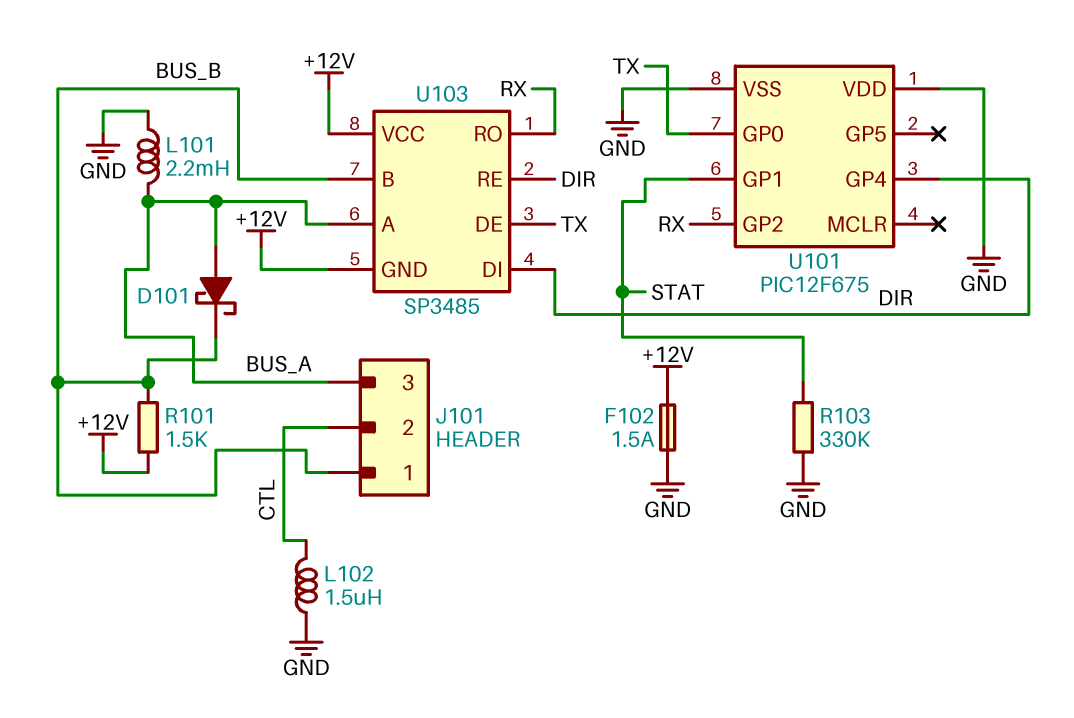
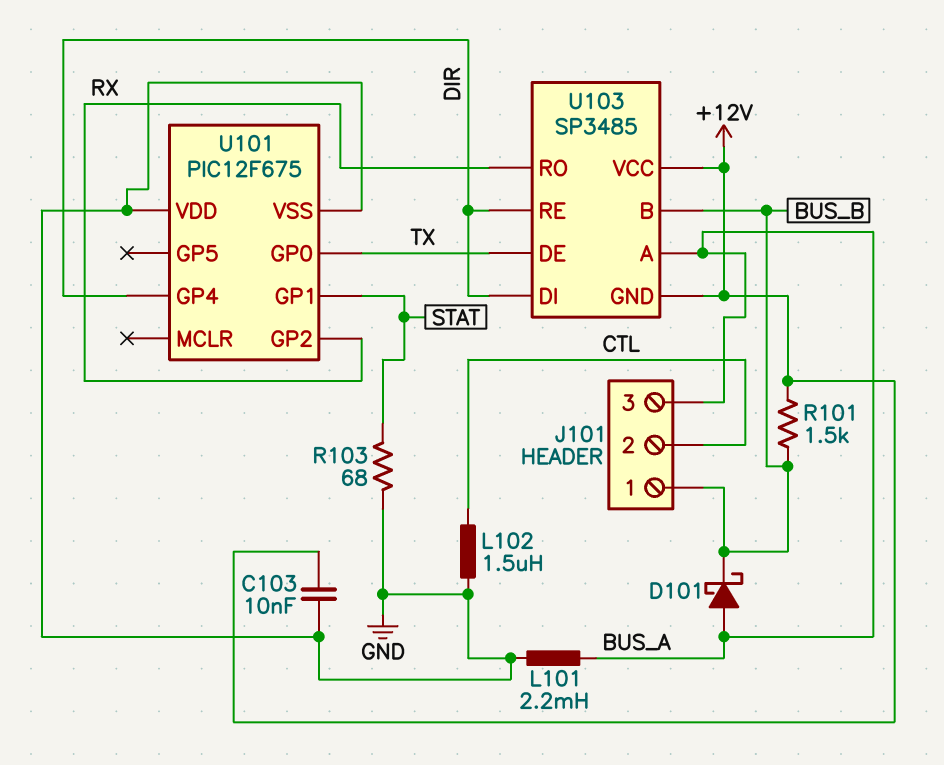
C103: none -> 10nF (+12V, GND)
F102: 1.5A (+12V, GND) -> none
R103: 330k (GND, STAT) -> 68 (GND, STAT)

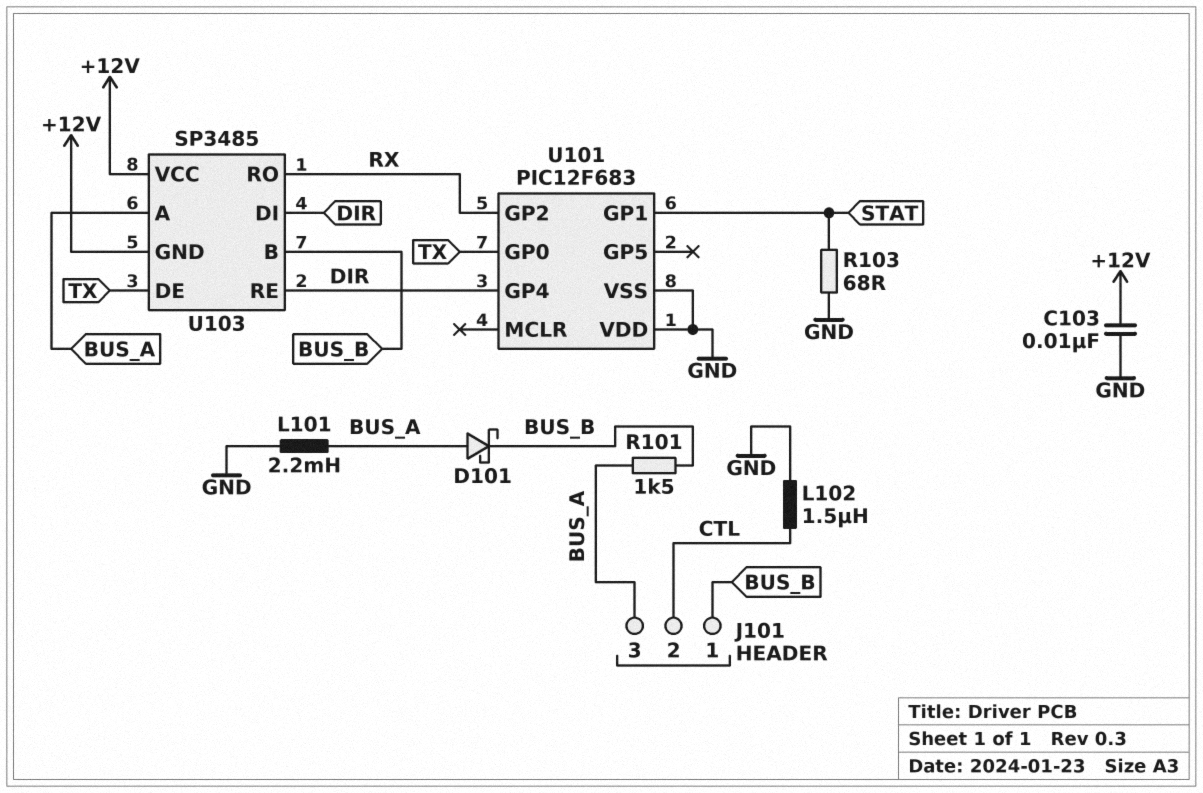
R101: 1.5k (+12V, BUS_B) -> 1.5k (BUS_A, BUS_B)
U101: PIC12F675 -> PIC12F683

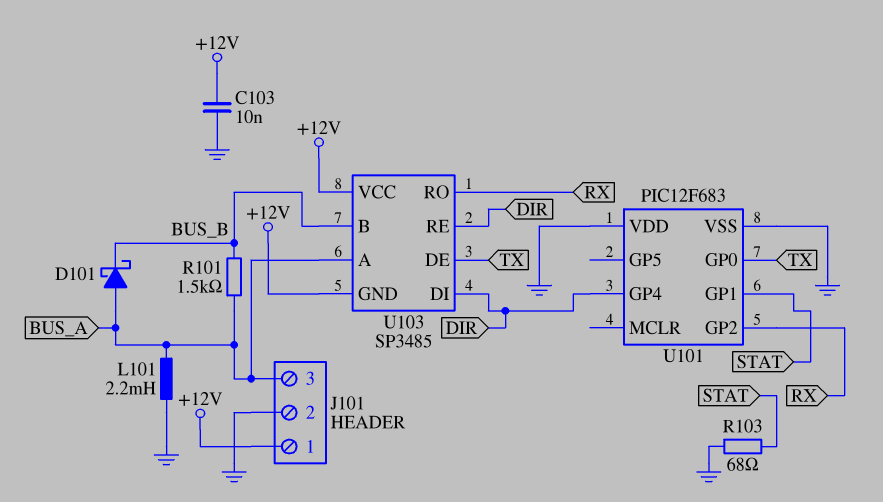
J101 pin 1: BUS_B -> +12V
J101 pin 2: CTL -> GND
L102: 1.5uH (CTL, GND) -> none

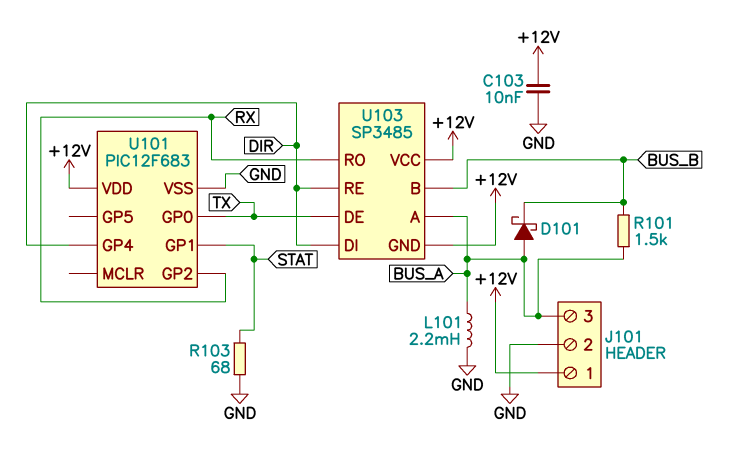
U101 pin VDD: GND -> +12V

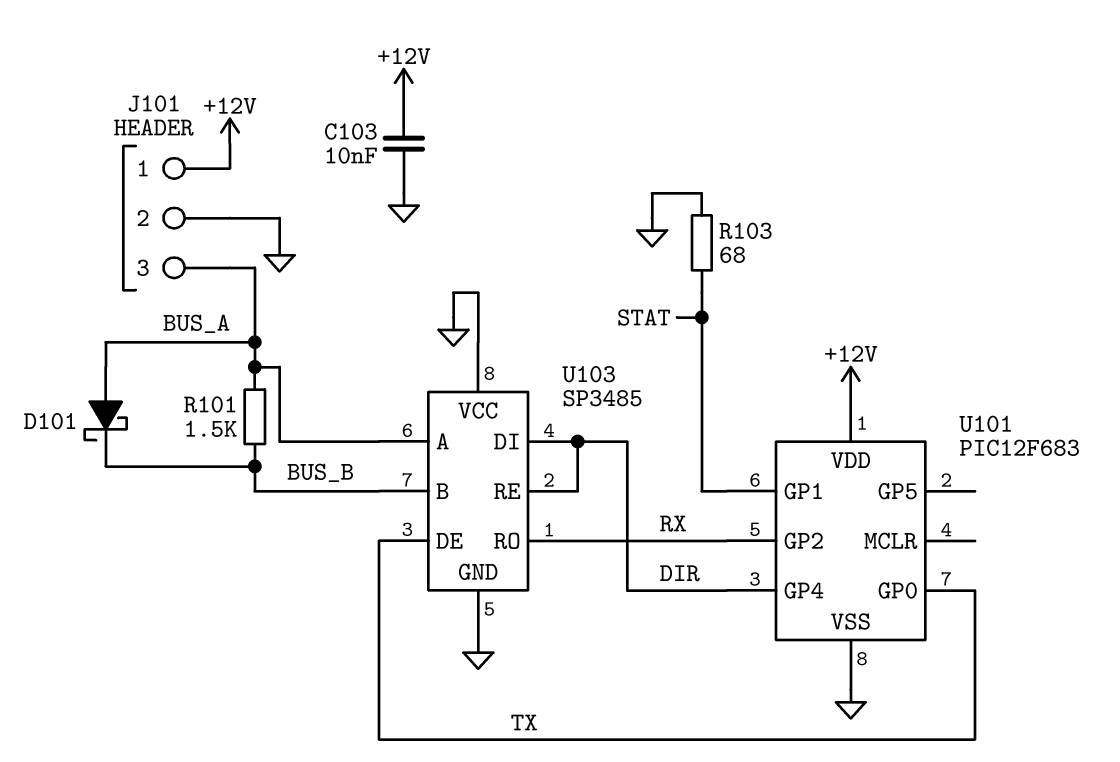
L101: 2.2mH (BUS_A, GND) -> none
U103 pin GND: +12V -> GND
U103 pin VCC: +12V -> GND

